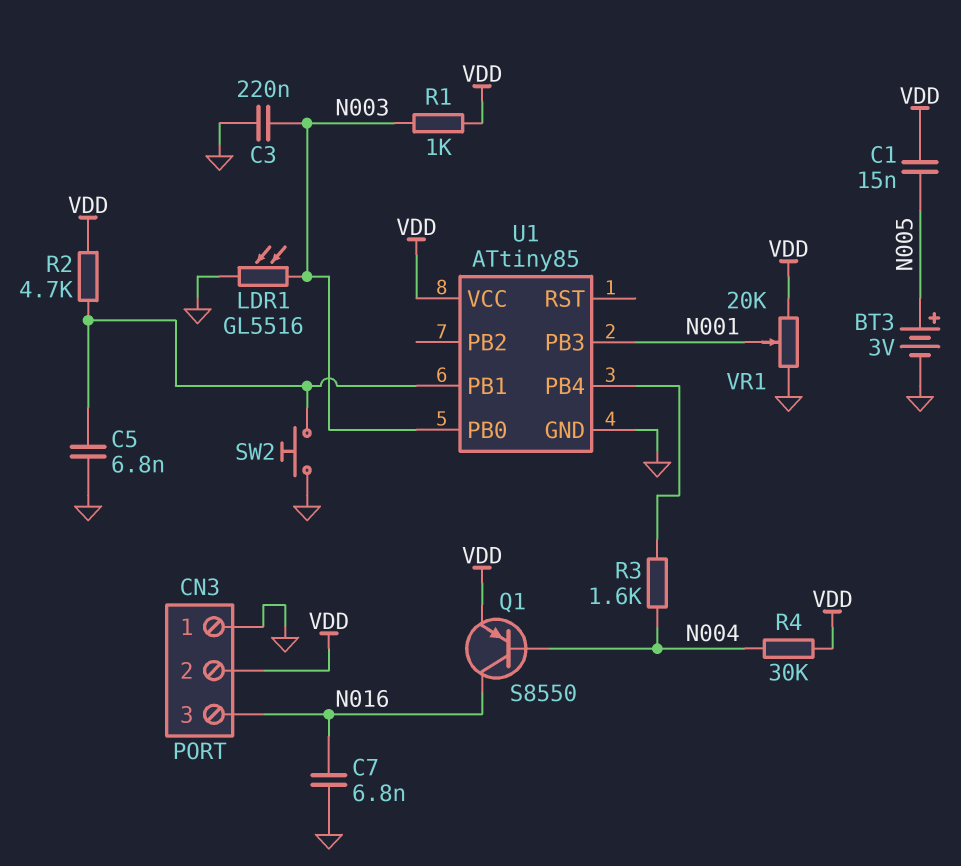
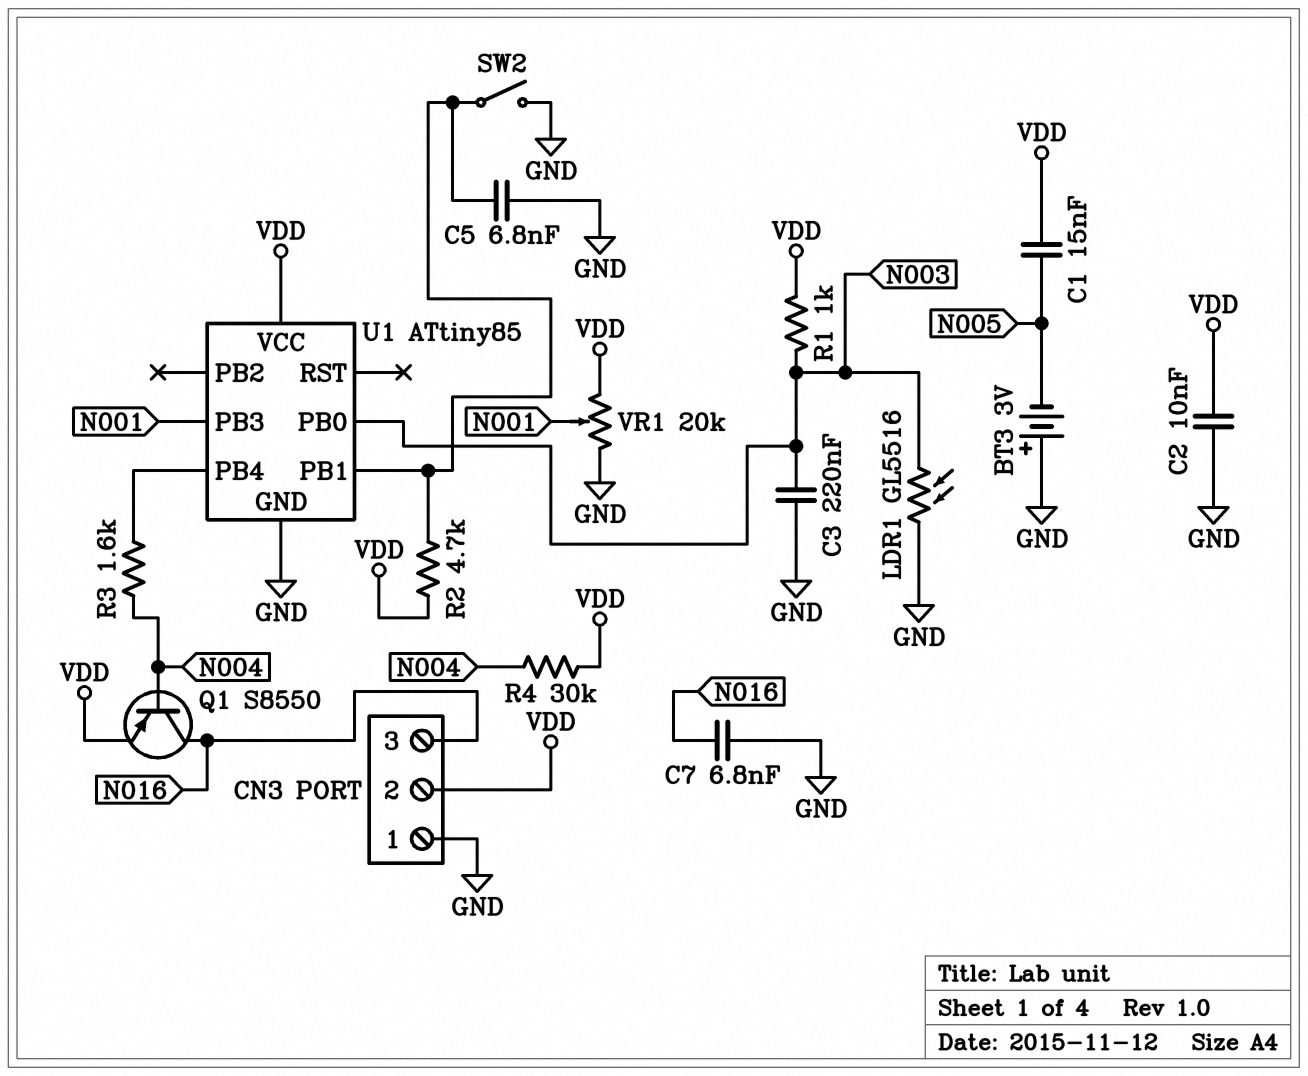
BT3: 3V (plus N005, minus GND) -> 3V (plus GND, minus N005)
C2: none -> 10nF (GND, VDD)
SW2: button (GND, U1/PB1) -> switch (GND, U1/PB1)

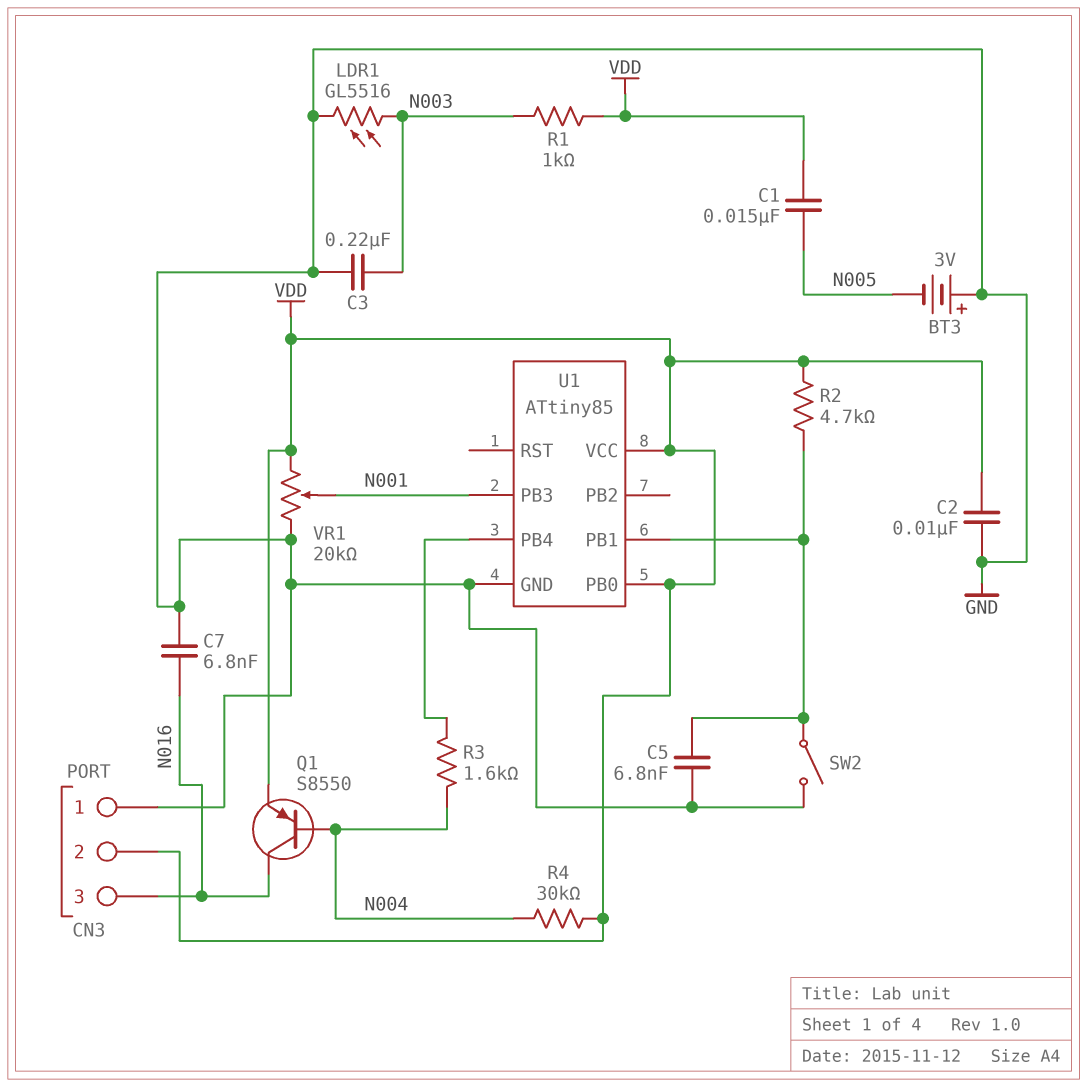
U1 pin PB0: N003 -> VDD

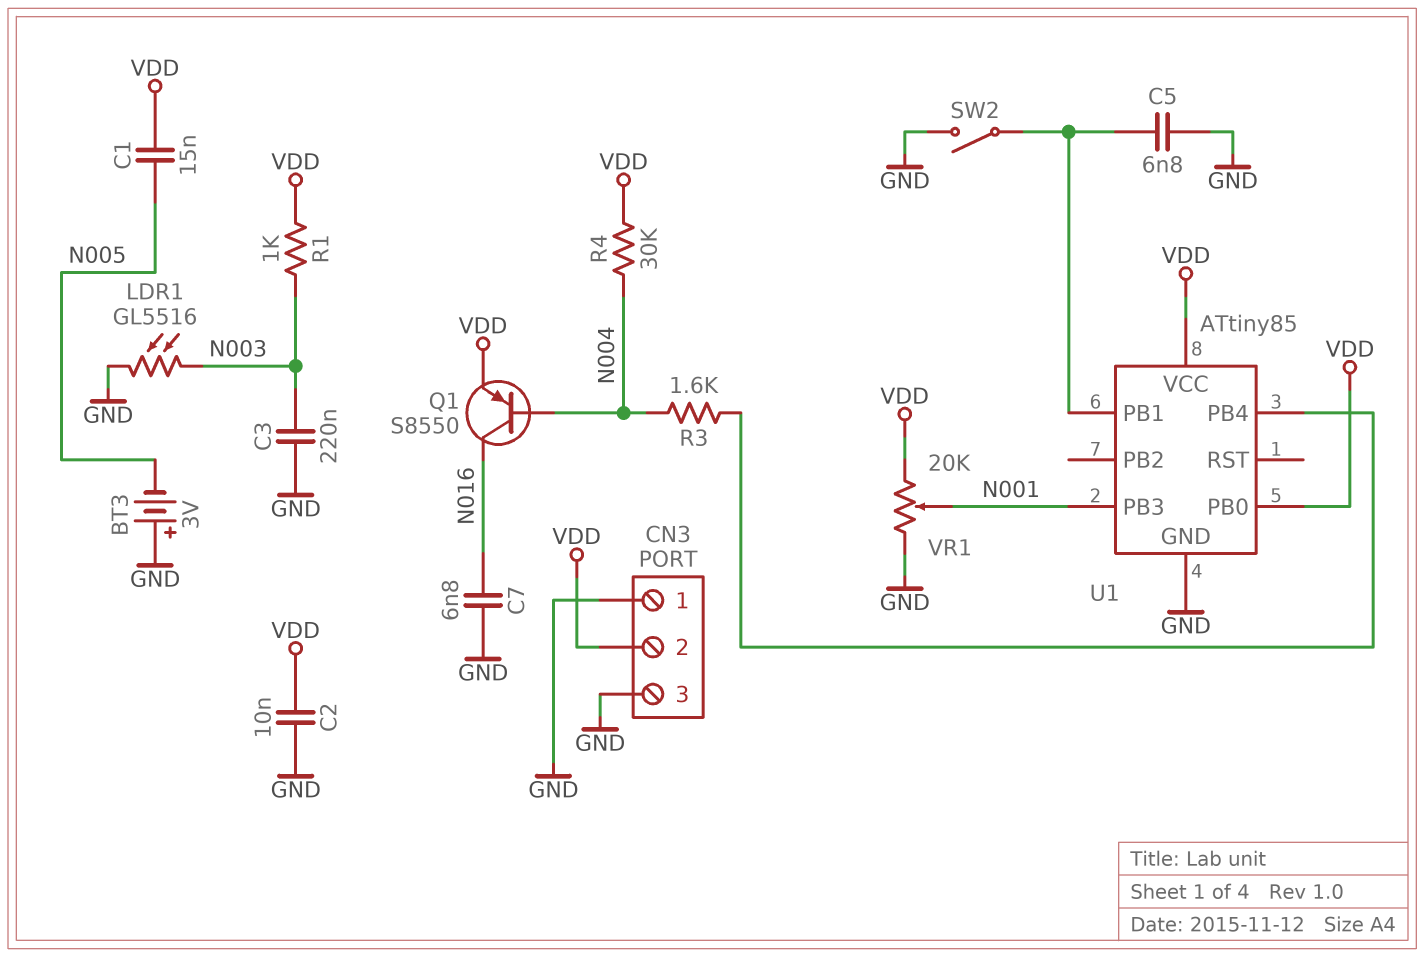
CN3 pin 3: N016 -> GND
R2: 4.7k (U1/PB1, VDD) -> none

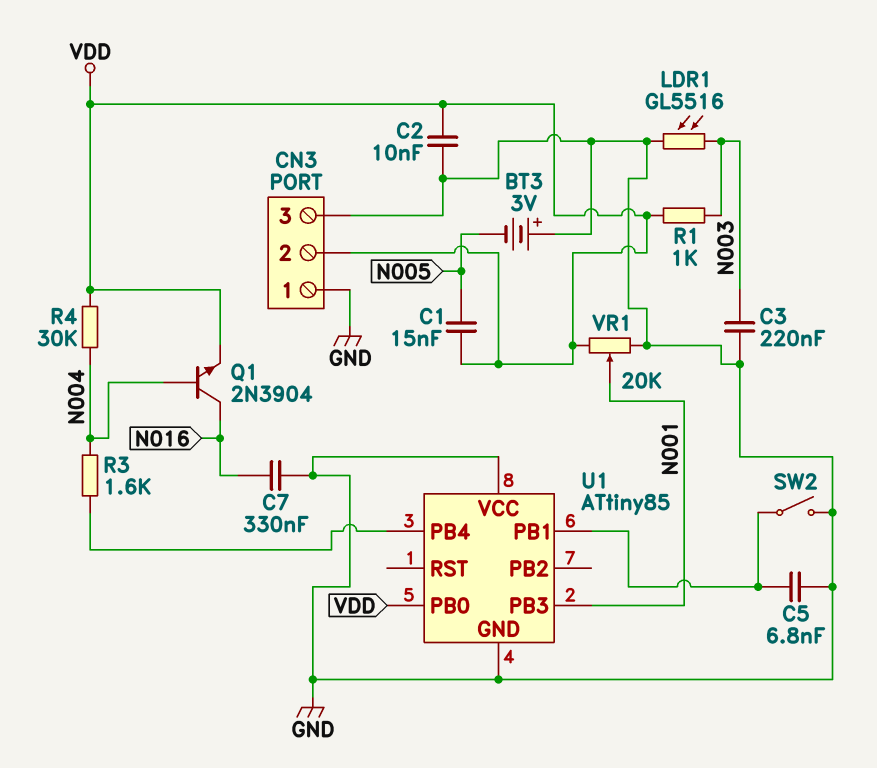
C7: 6.8nF (GND, N016) -> 330nF (GND, N016)
Q1: PNP S8550 (B N004, C N016, E VDD) -> NPN 2N3904 (B N004, C N016, E VDD)
U1 pin VCC: VDD -> GND

